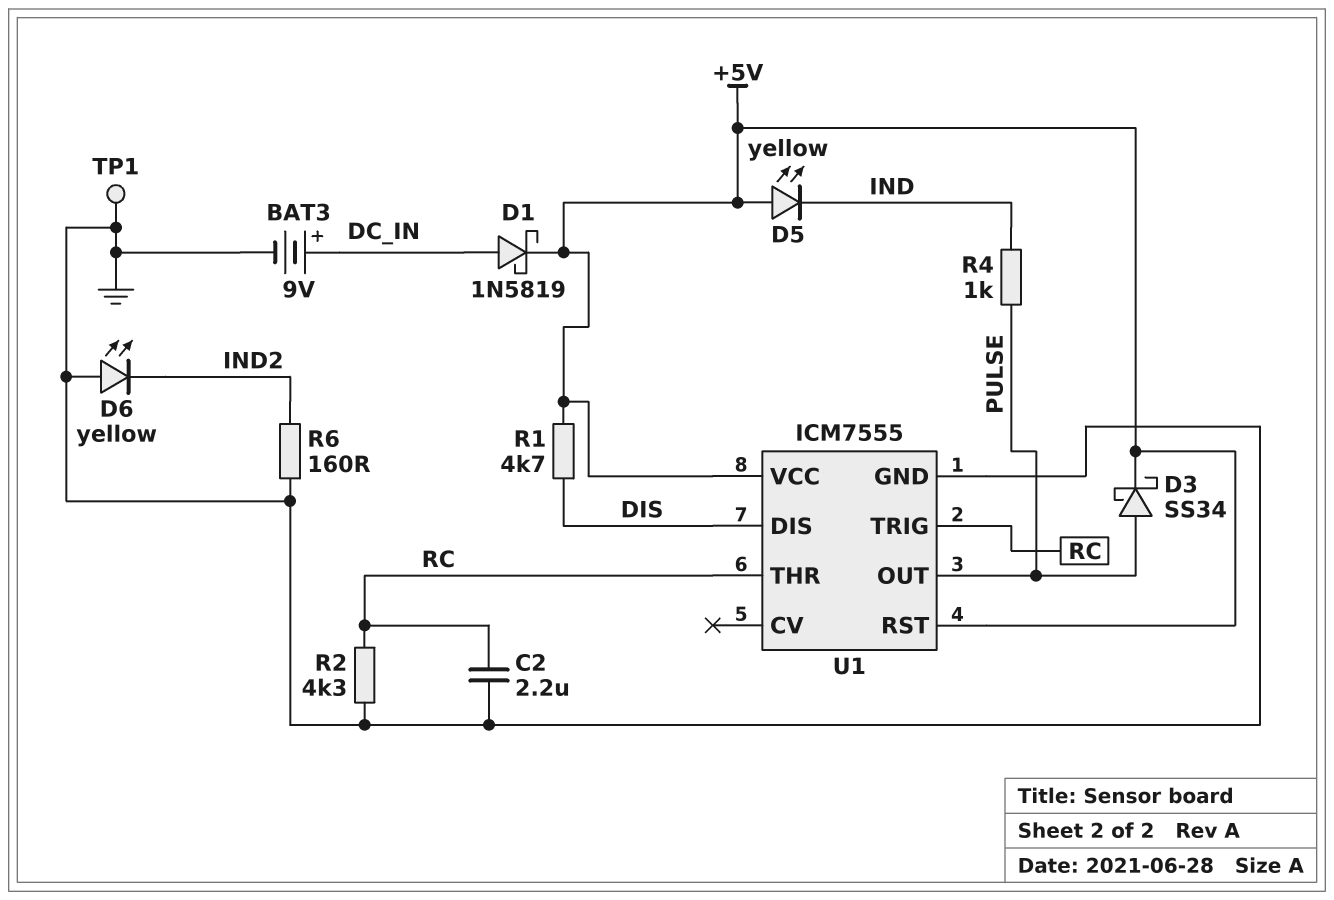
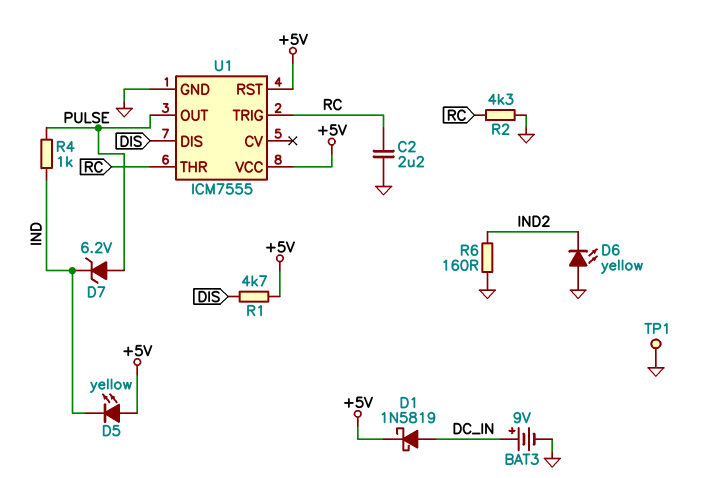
D3: schottky SS34 (A PULSE, K +5V) -> none
D7: none -> zener 6.2V (A PULSE, K IND)

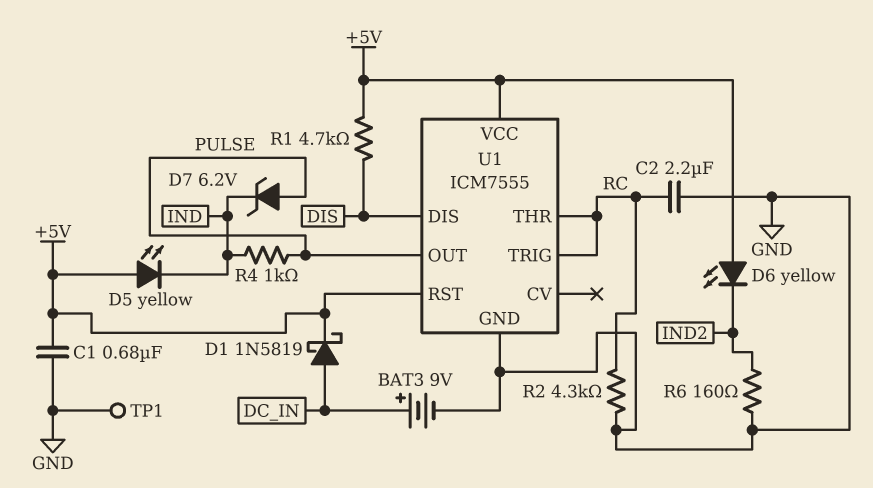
C1: none -> 680nF (+5V, GND)
D6: LED yellow (A GND, K IND2) -> LED yellow (A +5V, K IND2)

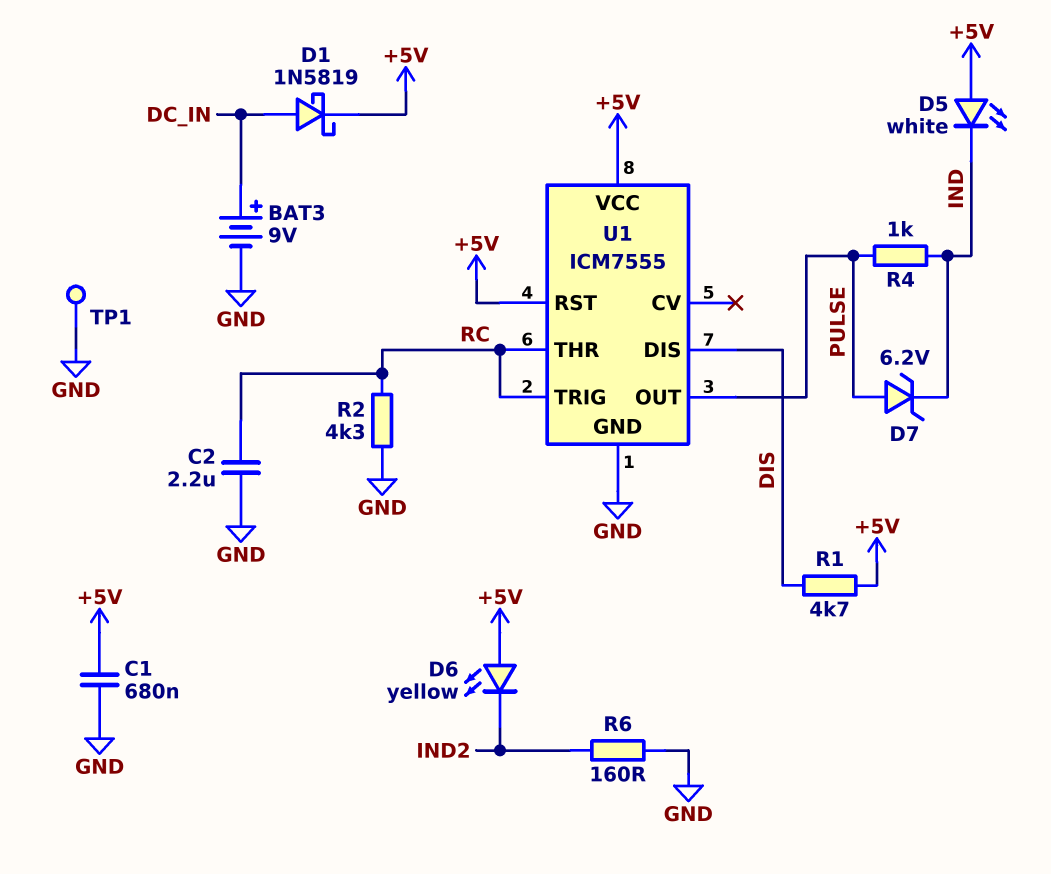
D5: LED yellow (A +5V, K IND) -> LED white (A +5V, K IND)

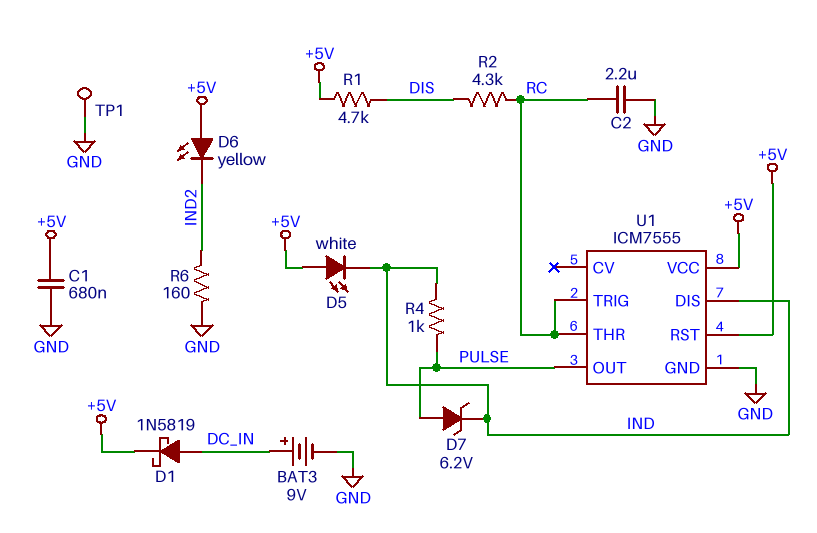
R2: 4.3k (GND, RC) -> 4.3k (DIS, RC)
U1 pin DIS: DIS -> IND

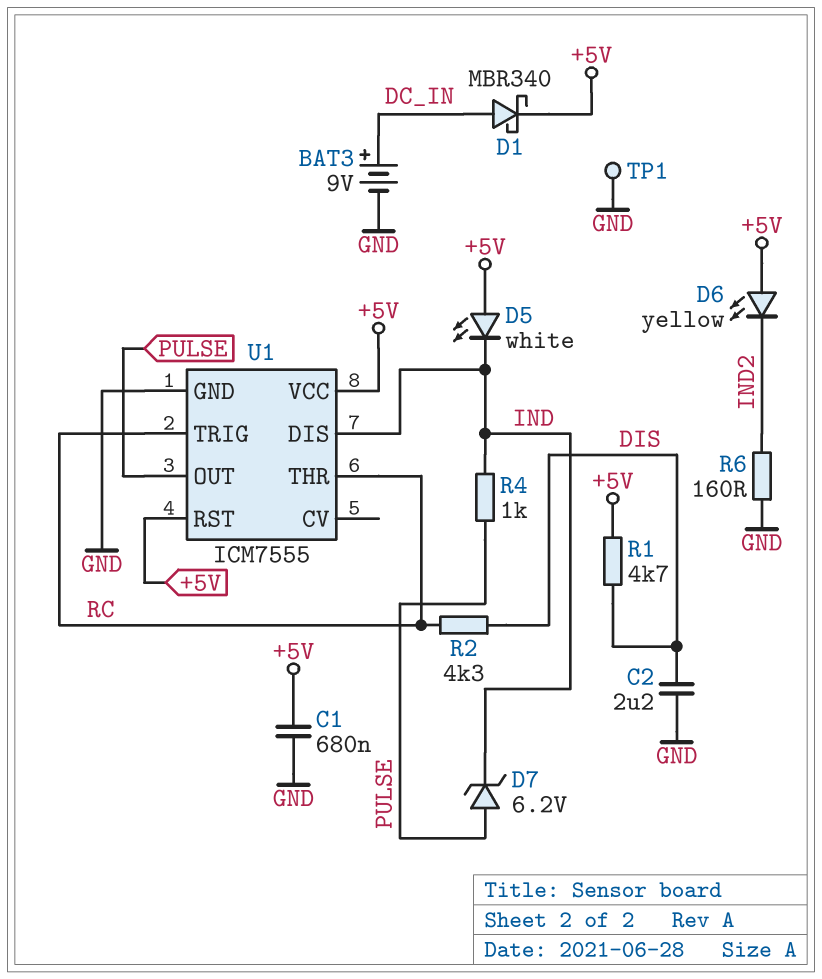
C2: 2.2uF (GND, RC) -> 2.2uF (DIS, GND)
D1: schottky 1N5819 (A DC_IN, K +5V) -> schottky MBR340 (A DC_IN, K +5V)

